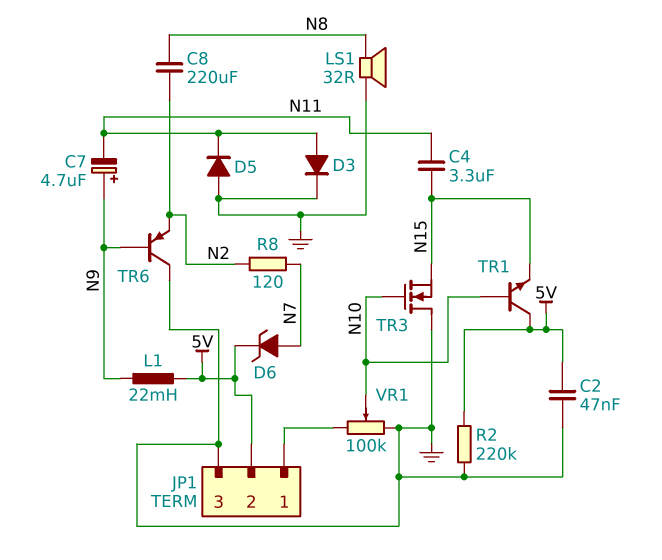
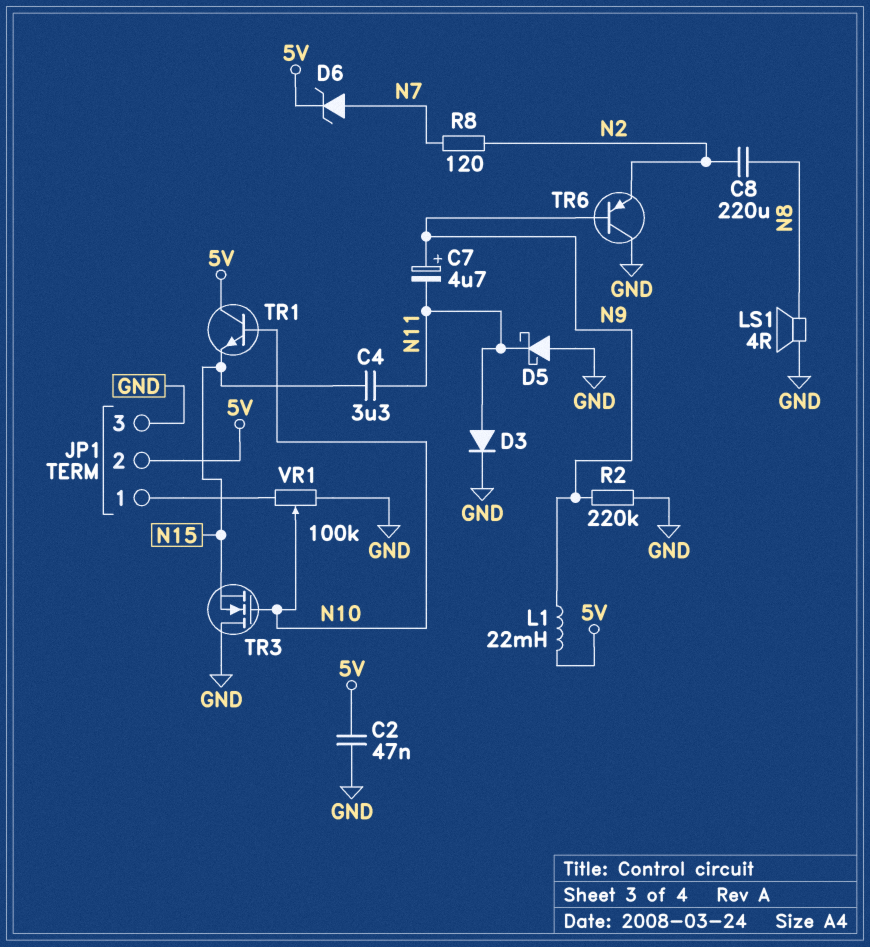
D5: diode (A GND, K N11) -> schottky (A GND, K N11)
LS1: speaker 32R (GND, N8) -> speaker 4R (GND, N8)
R2: 220k (5V, GND) -> 220k (GND, N9)

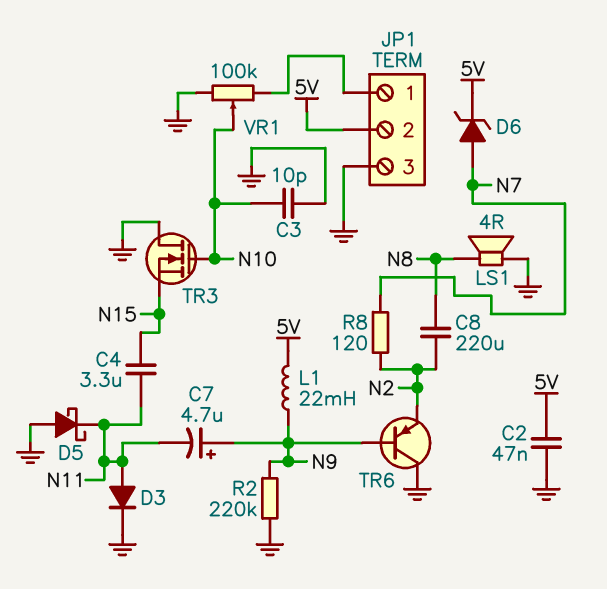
C3: none -> 10pF (GND, N10)
TR1: NPN (B N10, C 5V, E N15) -> none

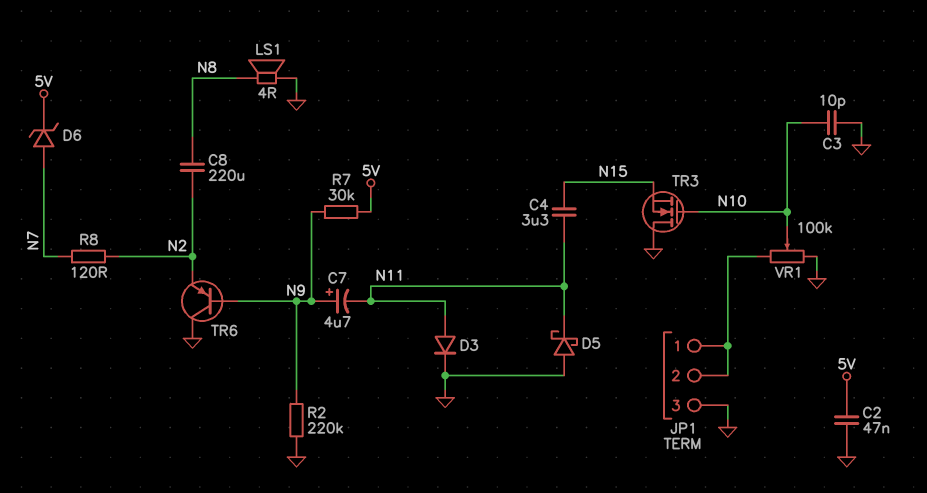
JP1 pin 2: 5V -> JP1/1
L1: 22mH (5V, N9) -> none
R7: none -> 30k (5V, N9)

